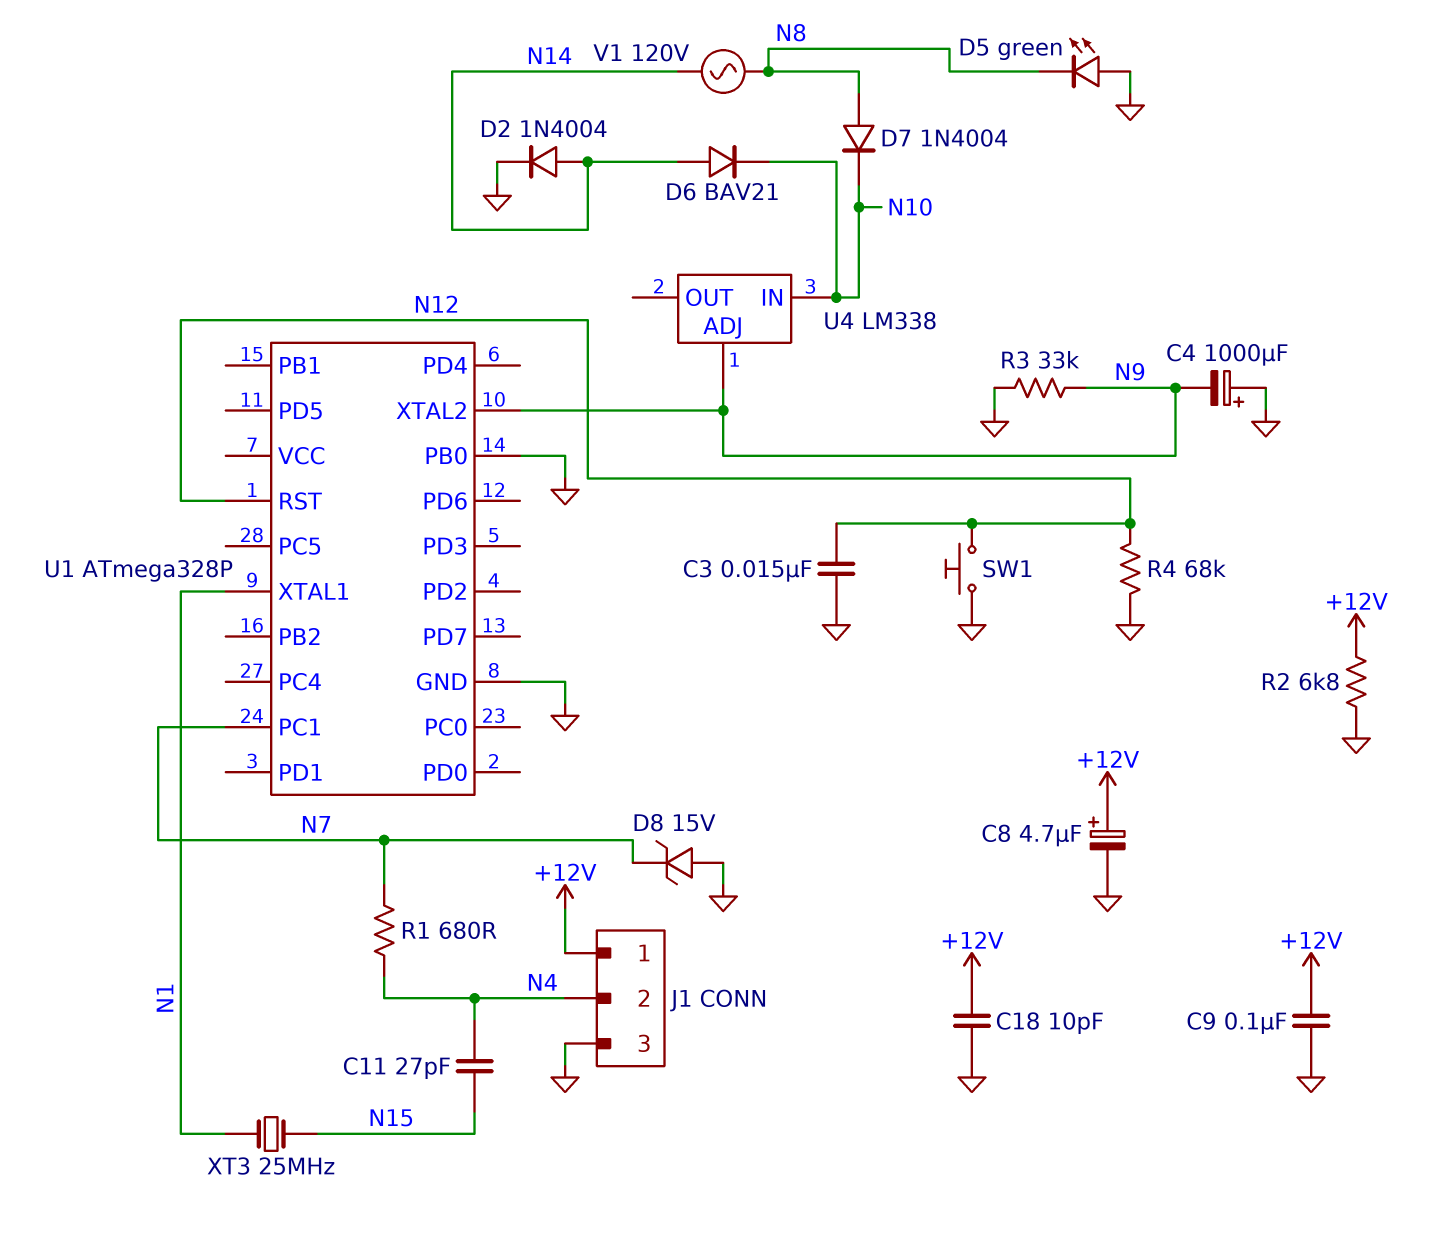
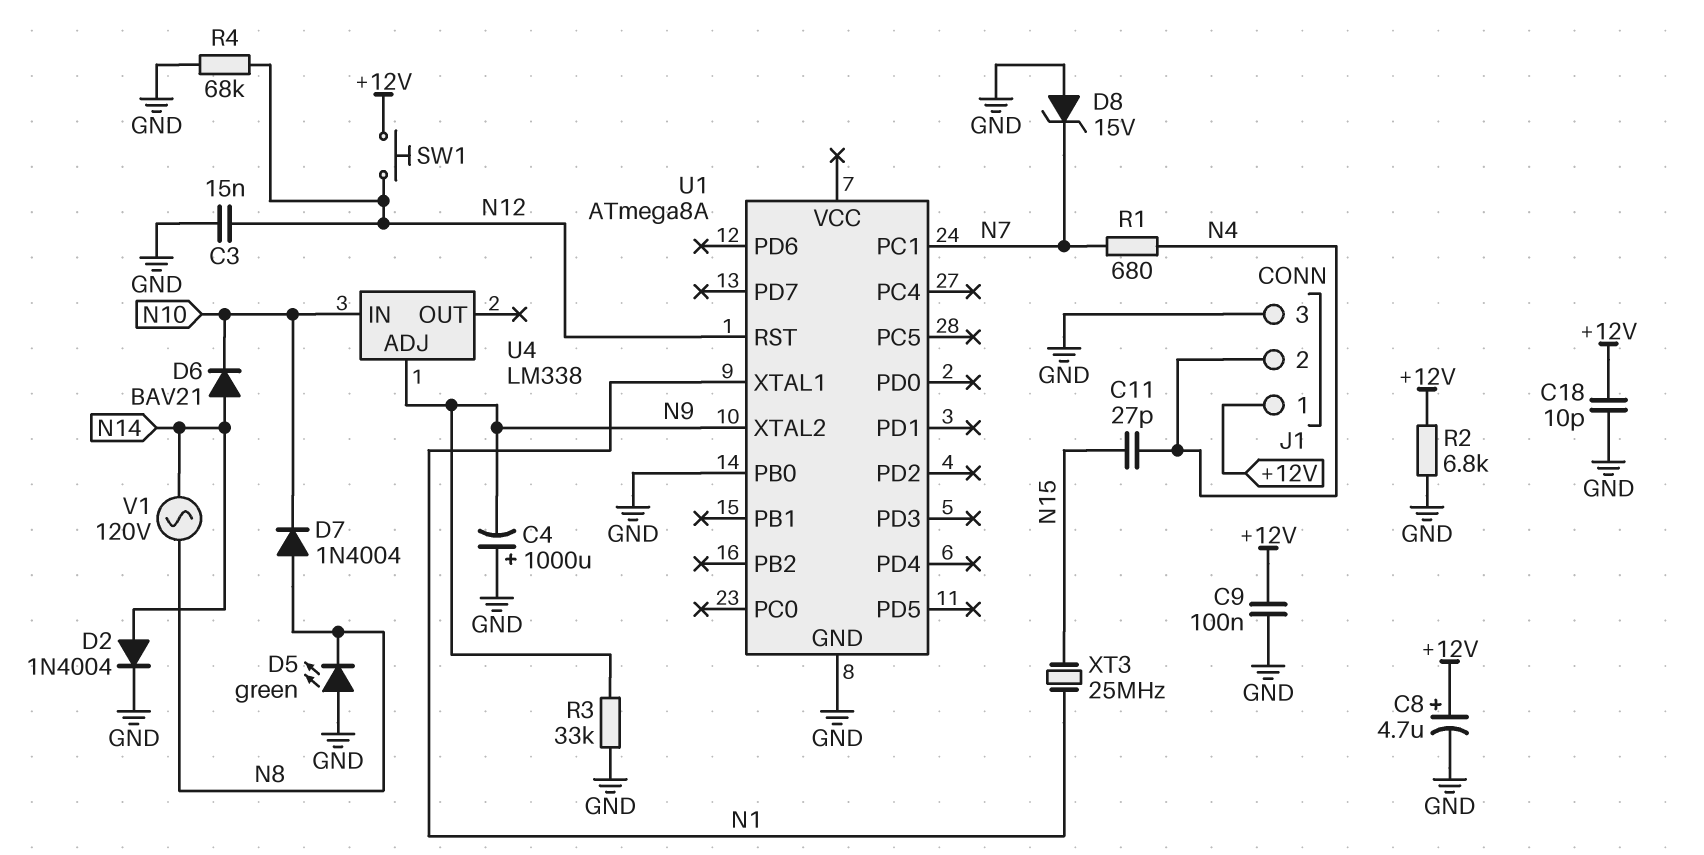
SW1: button (GND, N12) -> button (+12V, N12)
U1: ATmega328P -> ATmega8A

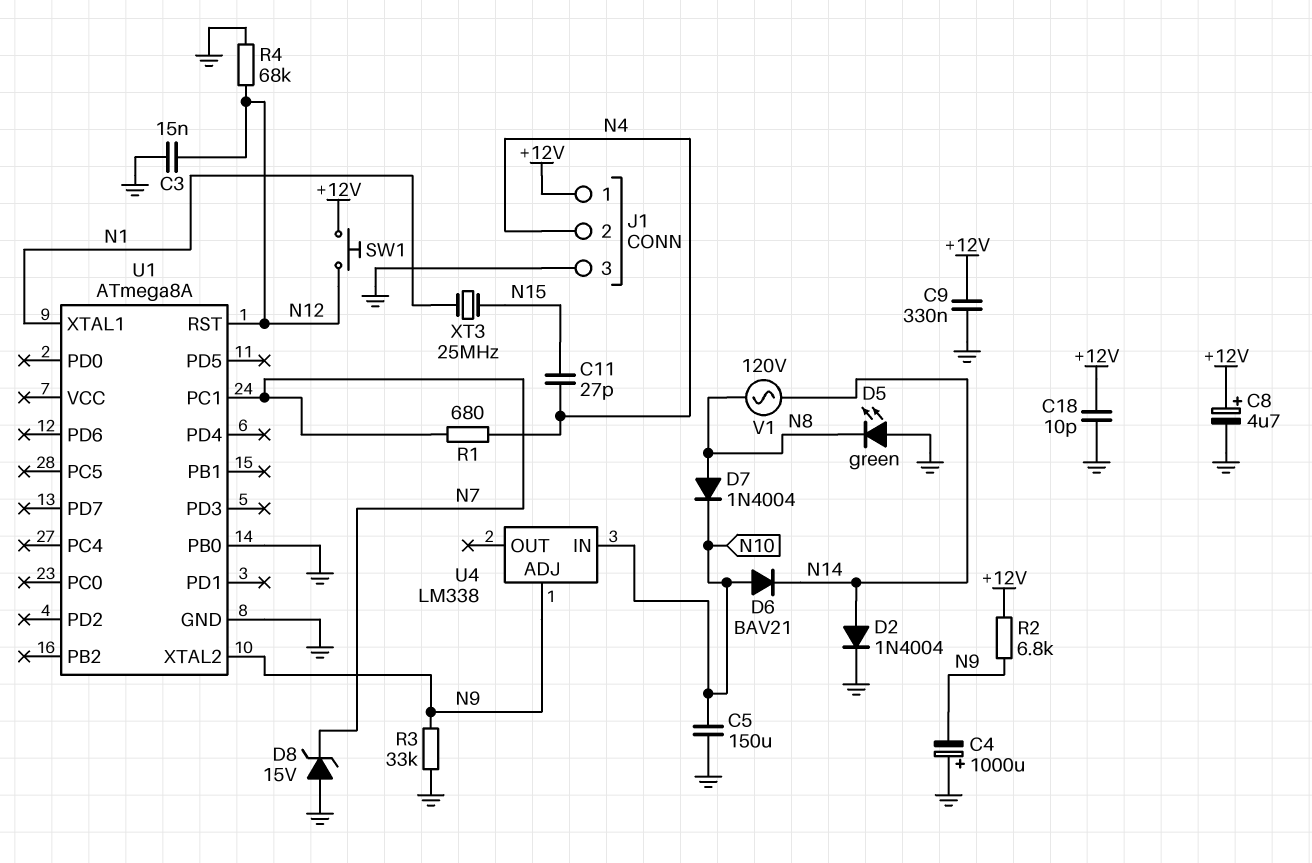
C5: none -> 150uF (GND, N10)
C9: 100nF (+12V, GND) -> 330nF (+12V, GND)
D6: diode BAV21 (A N14, K N10) -> diode BAV21 (A N10, K N14)
R2: 6.8k (+12V, GND) -> 6.8k (+12V, N9)

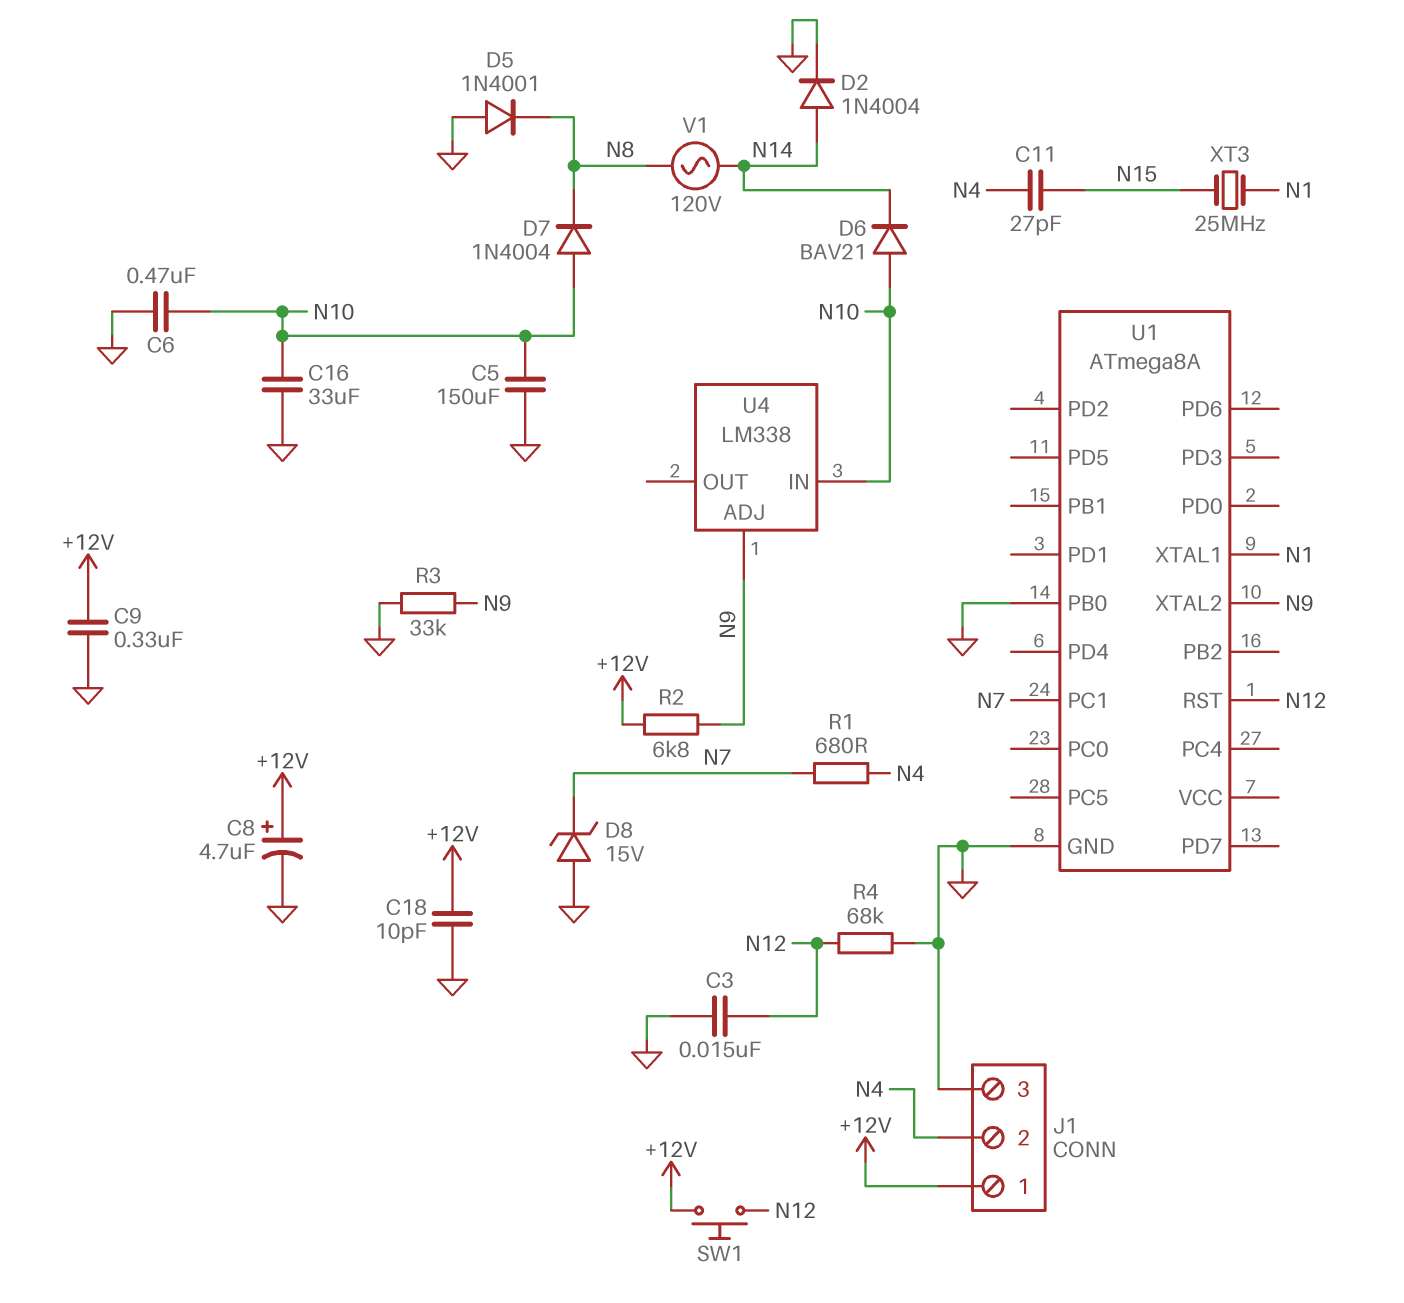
C4: 1000uF (plus GND, minus N9) -> none
C6: none -> 470nF (GND, N10)
C16: none -> 33uF (GND, N10)
D5: LED green (A GND, K N8) -> diode 1N4001 (A GND, K N8)
D7: diode 1N4004 (A N8, K N10) -> diode 1N4004 (A N10, K N8)

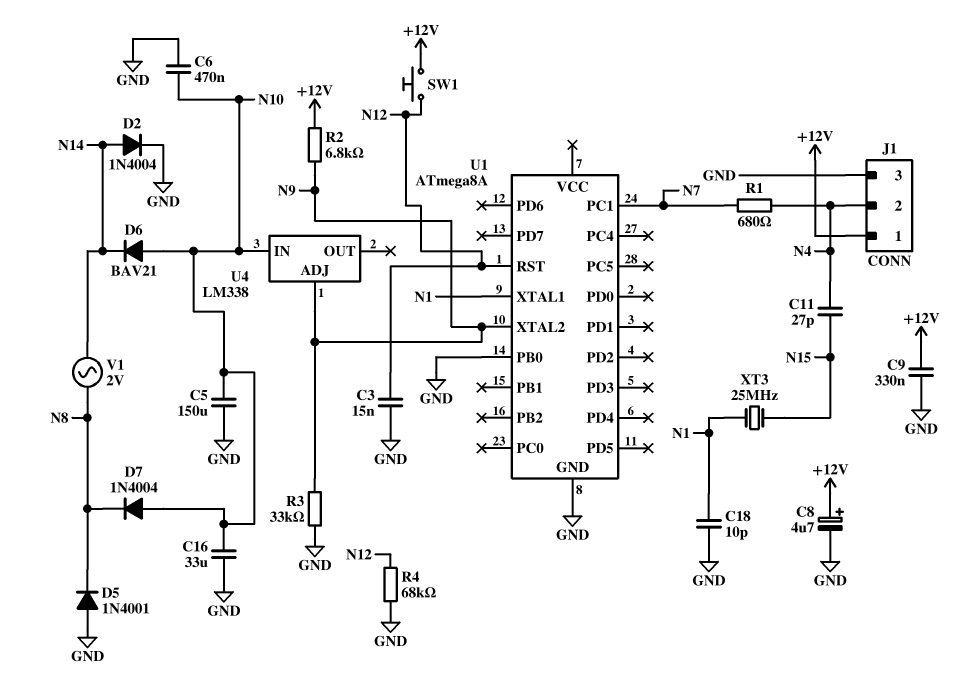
C18: 10pF (+12V, GND) -> 10pF (GND, N1)
D8: zener 15V (A GND, K N7) -> none
V1: AC 120V (N8, N14) -> AC 2V (N8, N14)

